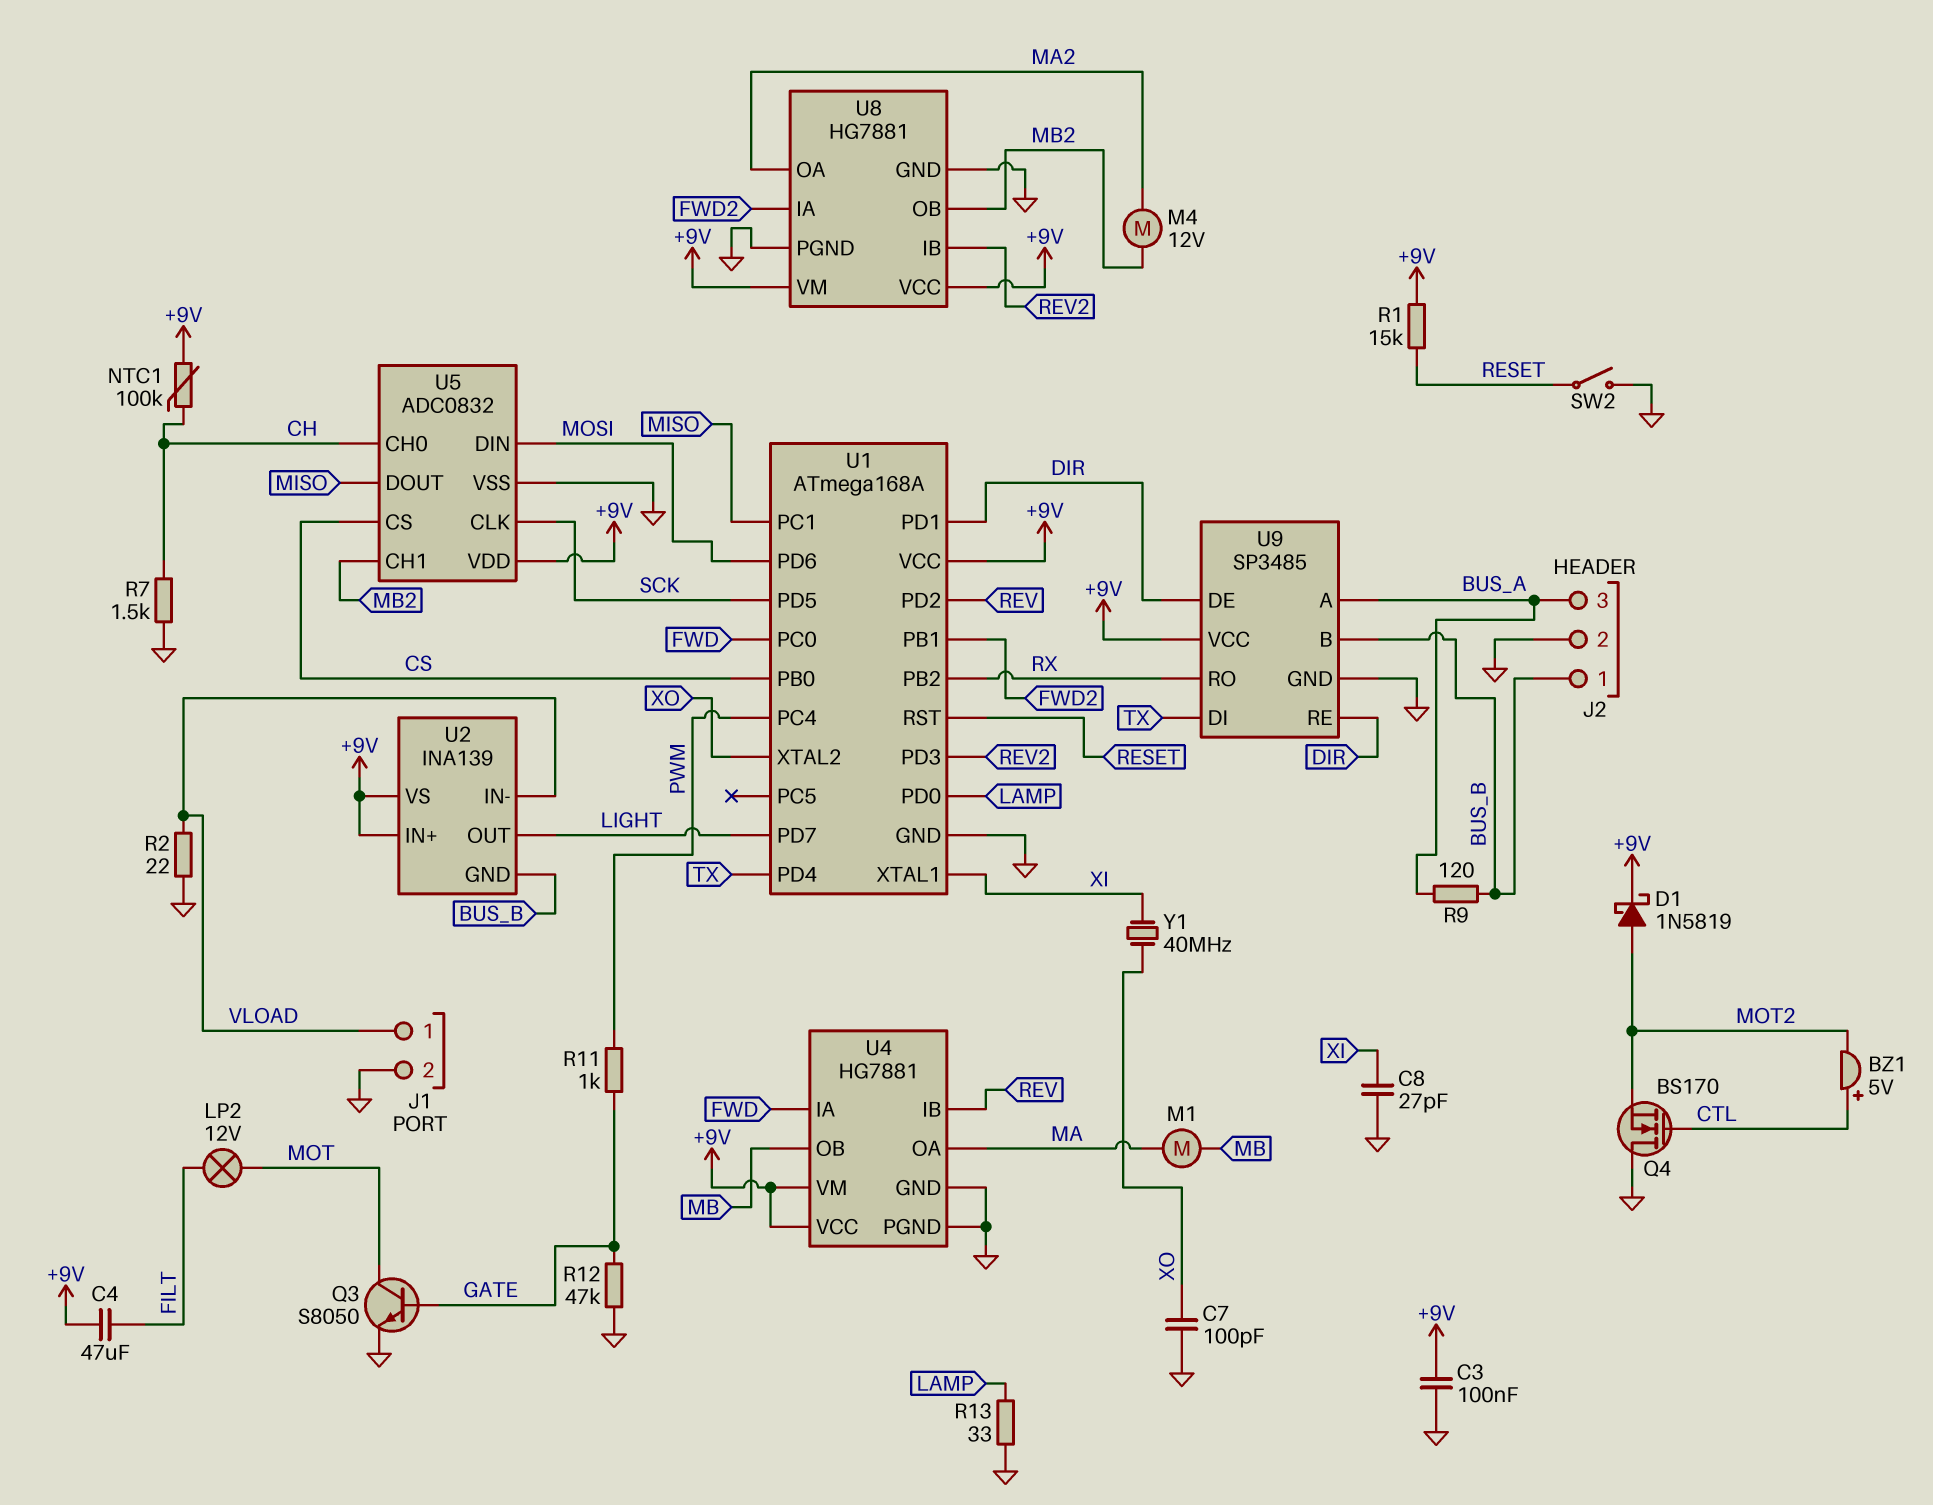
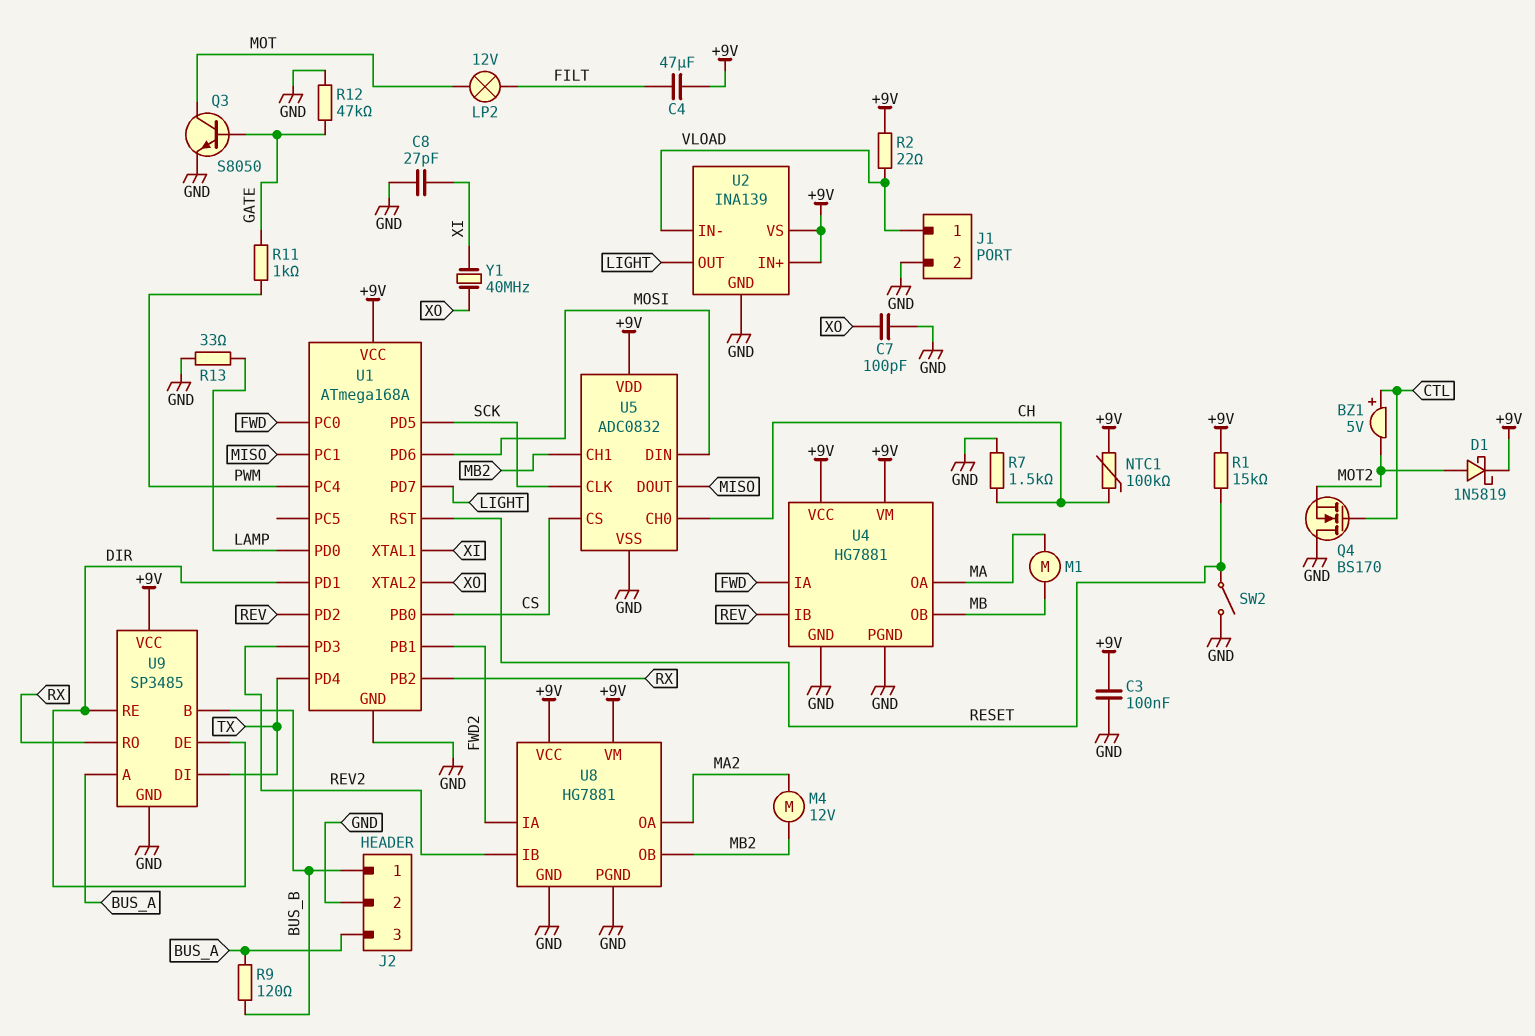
R2: 22 (GND, VLOAD) -> 22 (+9V, VLOAD)
U2 pin GND: BUS_B -> GND

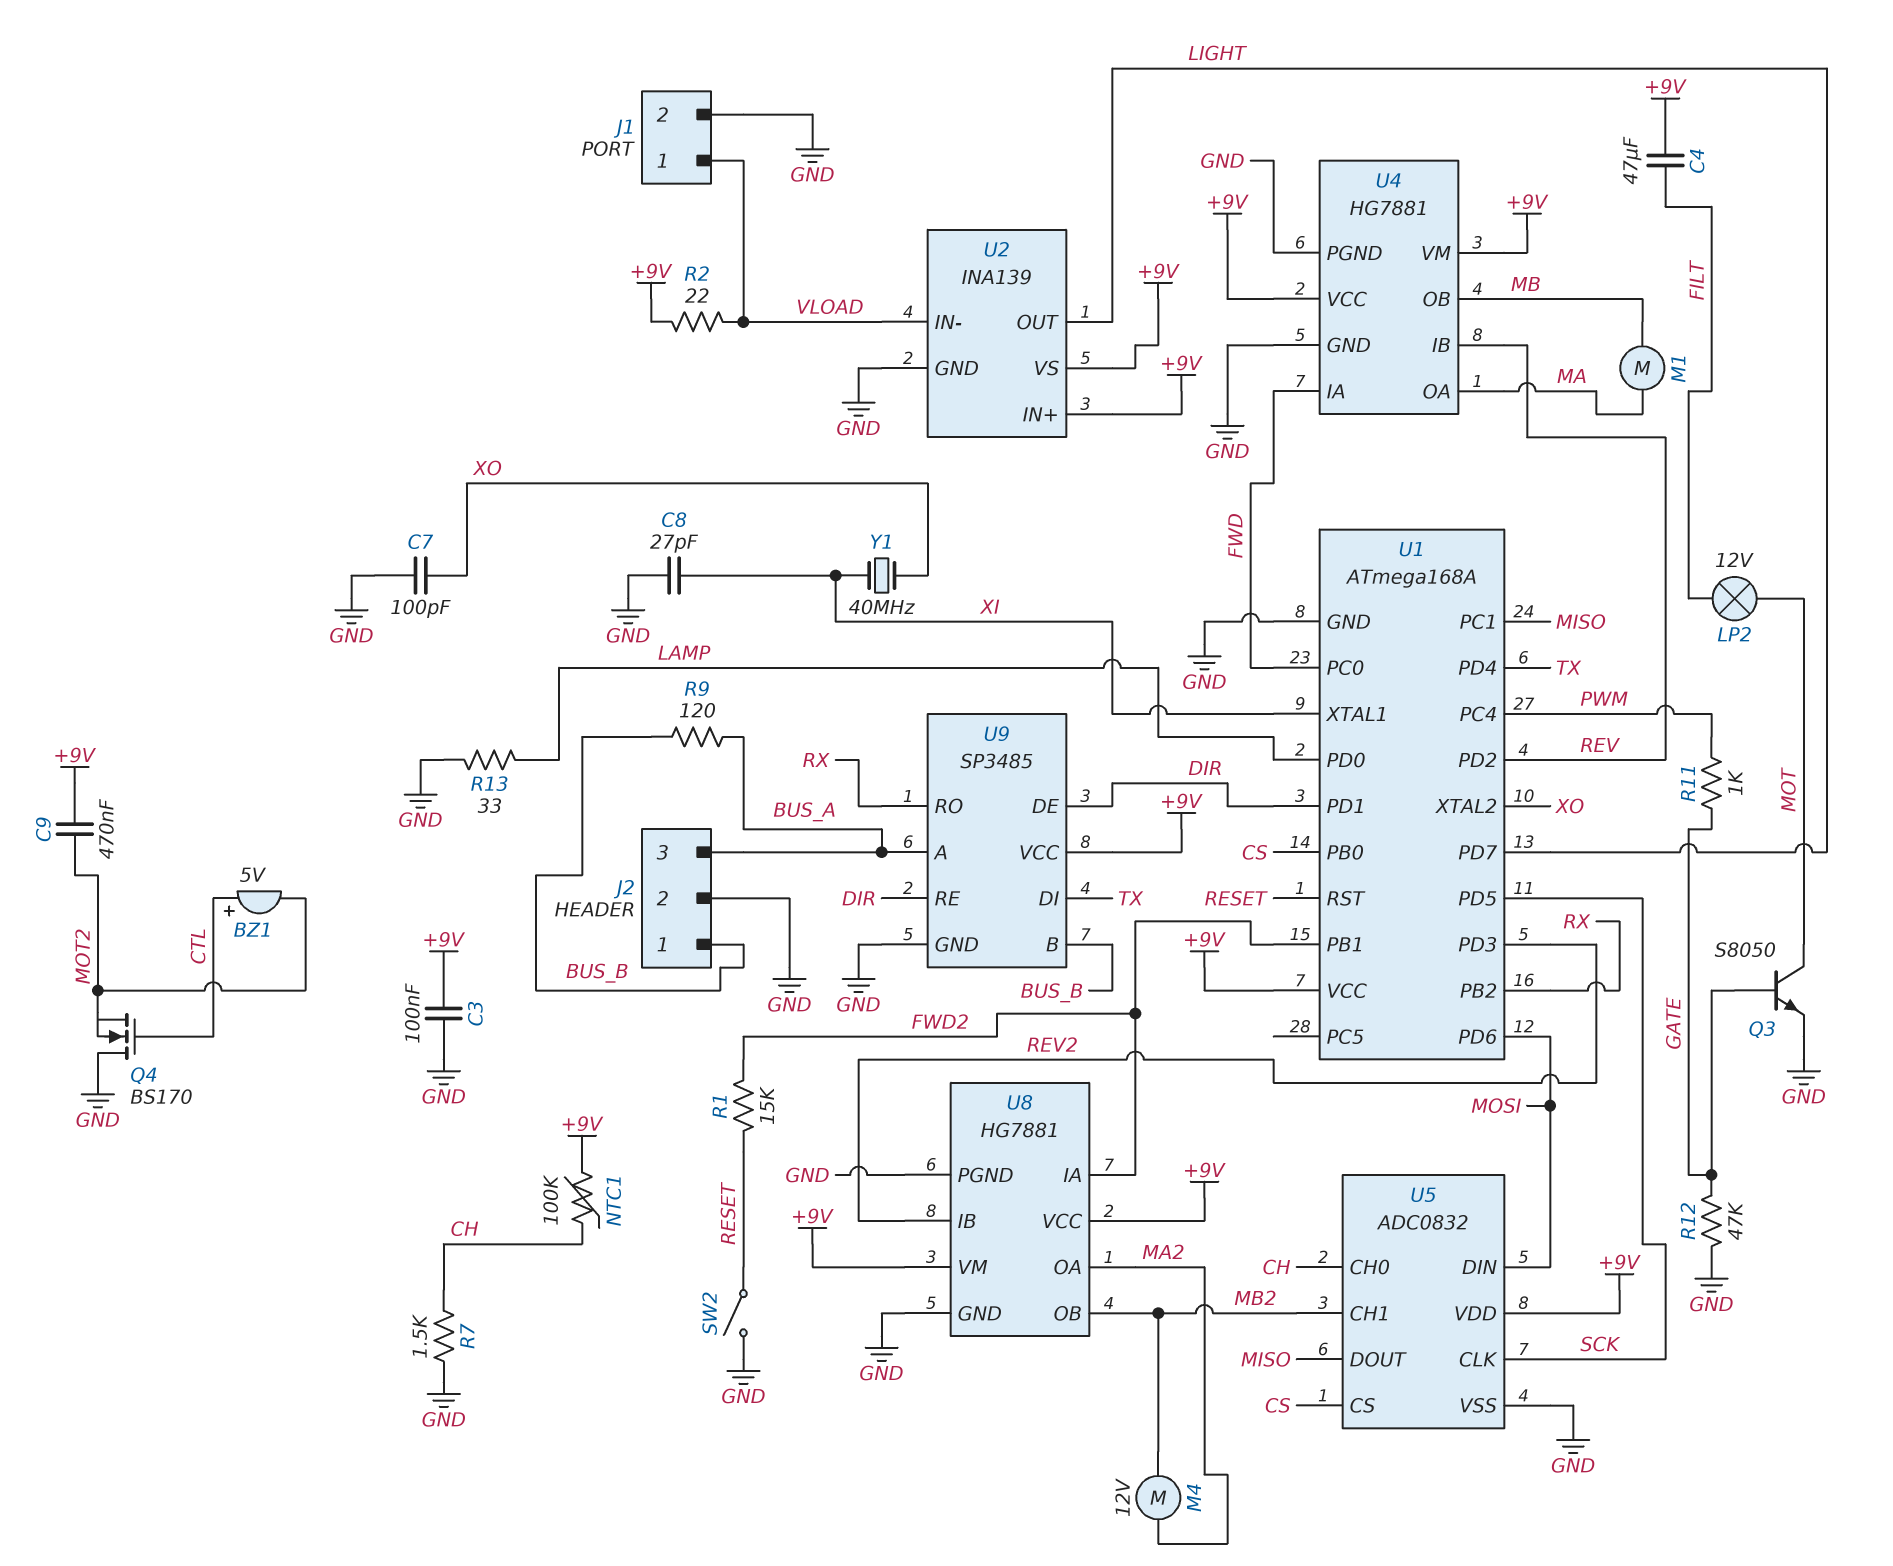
C9: none -> 470nF (+9V, MOT2)
D1: schottky 1N5819 (A MOT2, K +9V) -> none
R1: 15k (+9V, RESET) -> 15k (FWD2, RESET)

